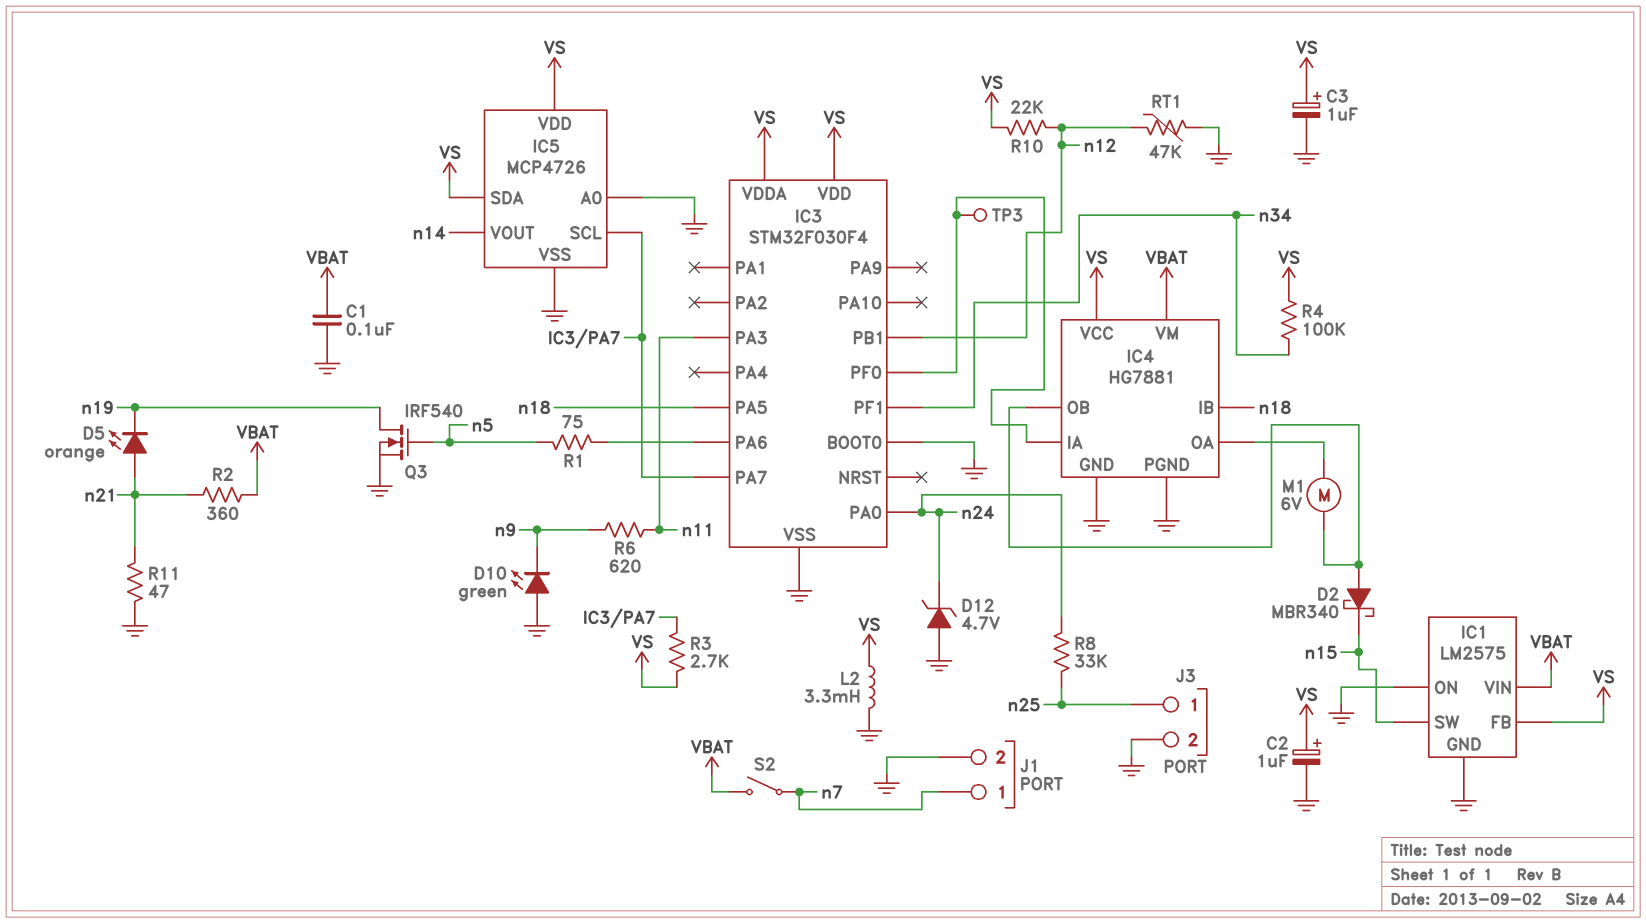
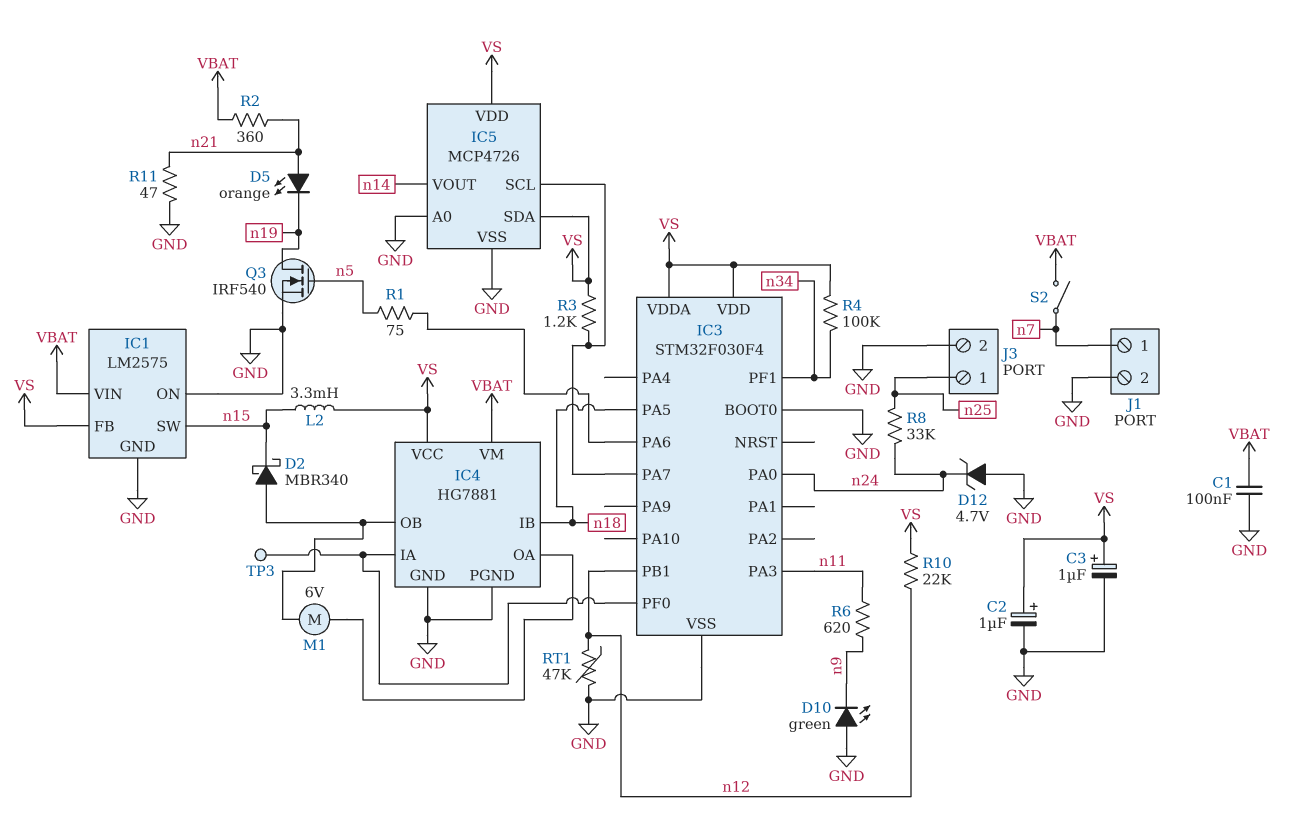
L2: 3.3mH (GND, VS) -> 3.3mH (VS, n15)
R3: 2.7k (IC3/PA7, VS) -> 1.2k (IC3/PA7, VS)

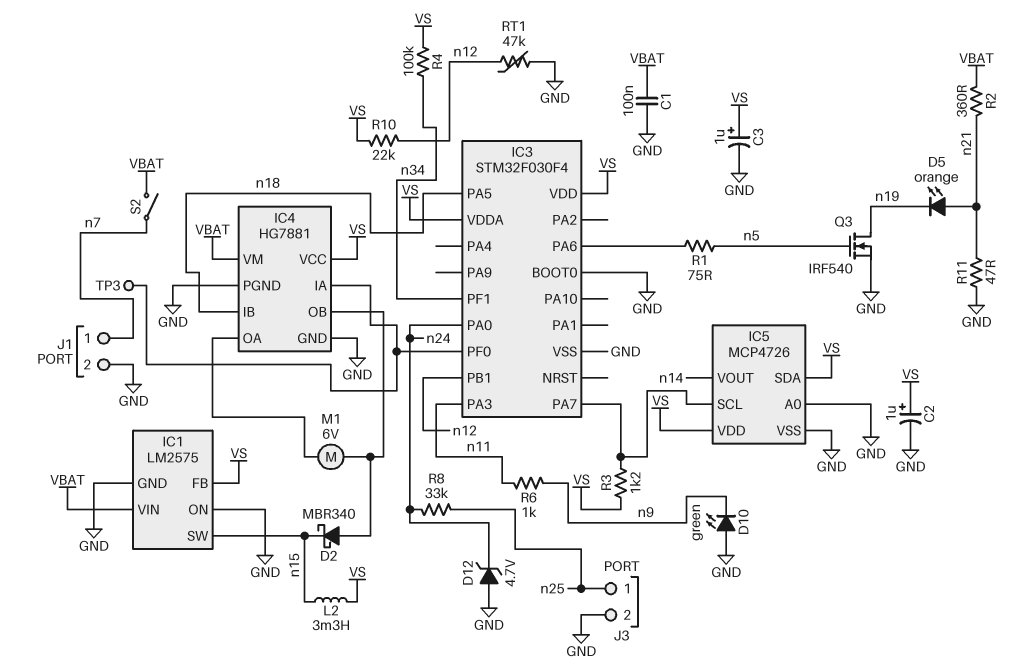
R6: 620 (n9, n11) -> 1k (n9, n11)

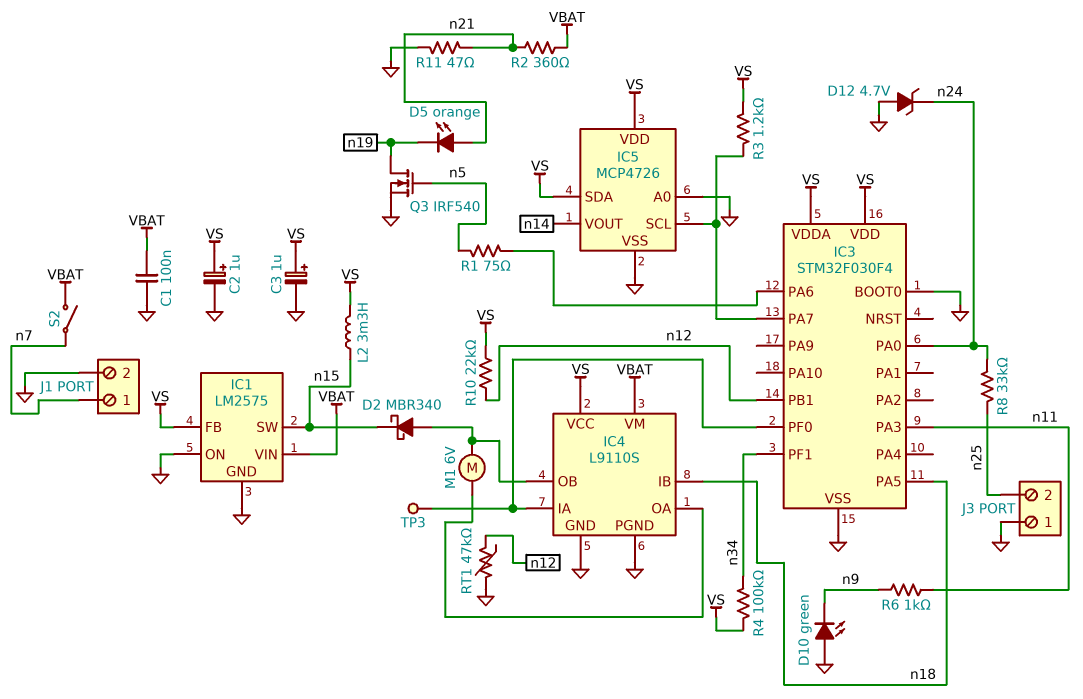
IC4: HG7881 -> L9110S
J3 pin 1: n25 -> GND
J3 pin 2: GND -> n25

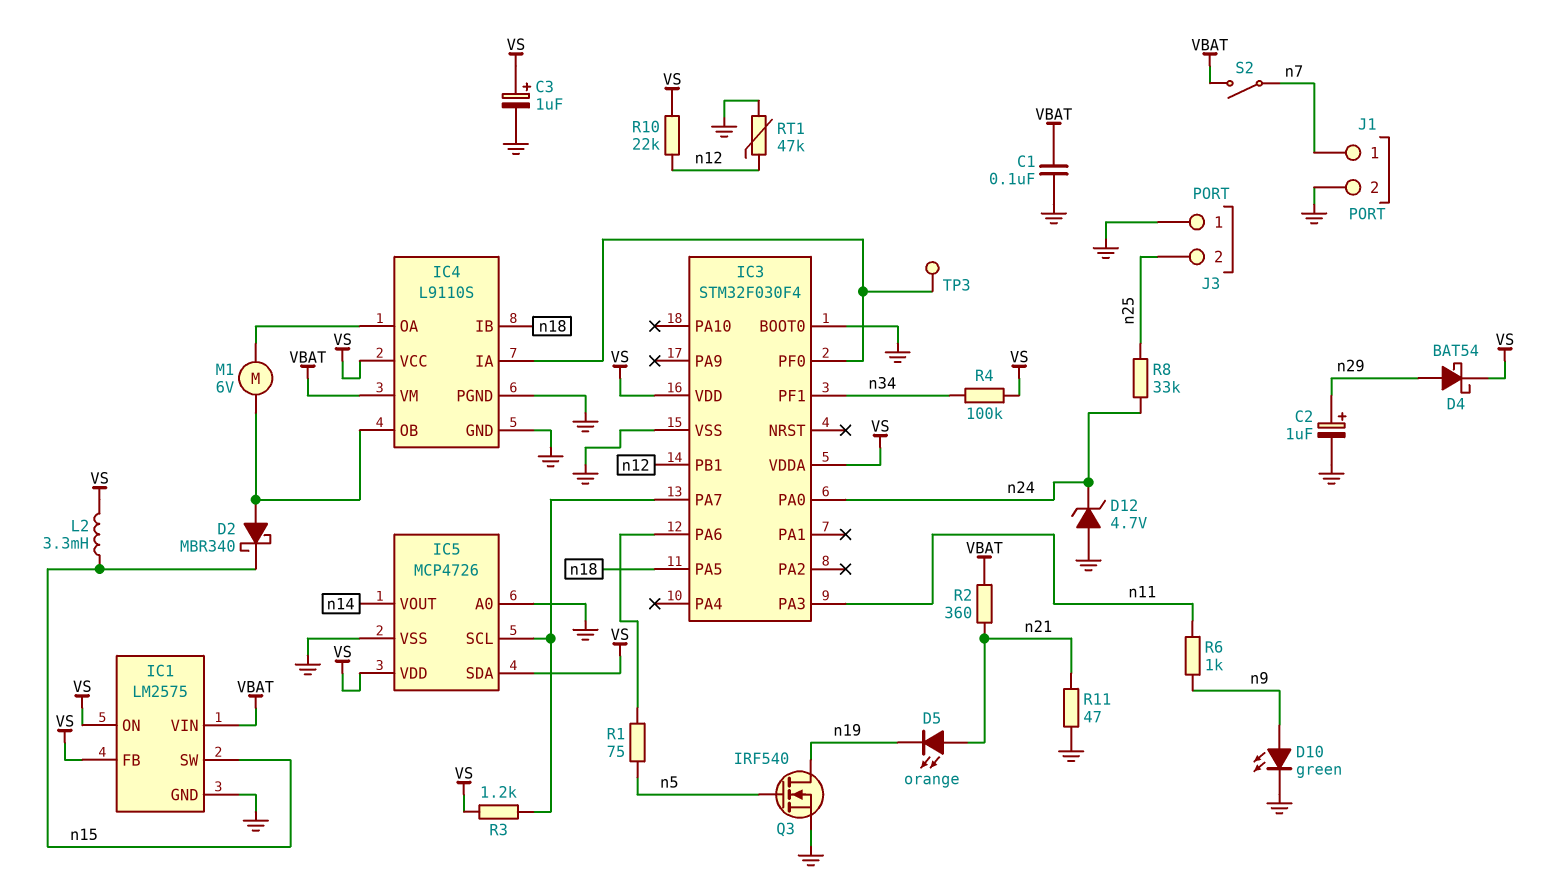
C2: 1uF (plus VS, minus GND) -> 1uF (plus n29, minus GND)
D4: none -> schottky BAT54 (A n29, K VS)
D10: LED green (A GND, K n9) -> LED green (A n9, K GND)
IC1 pin ON: GND -> VS

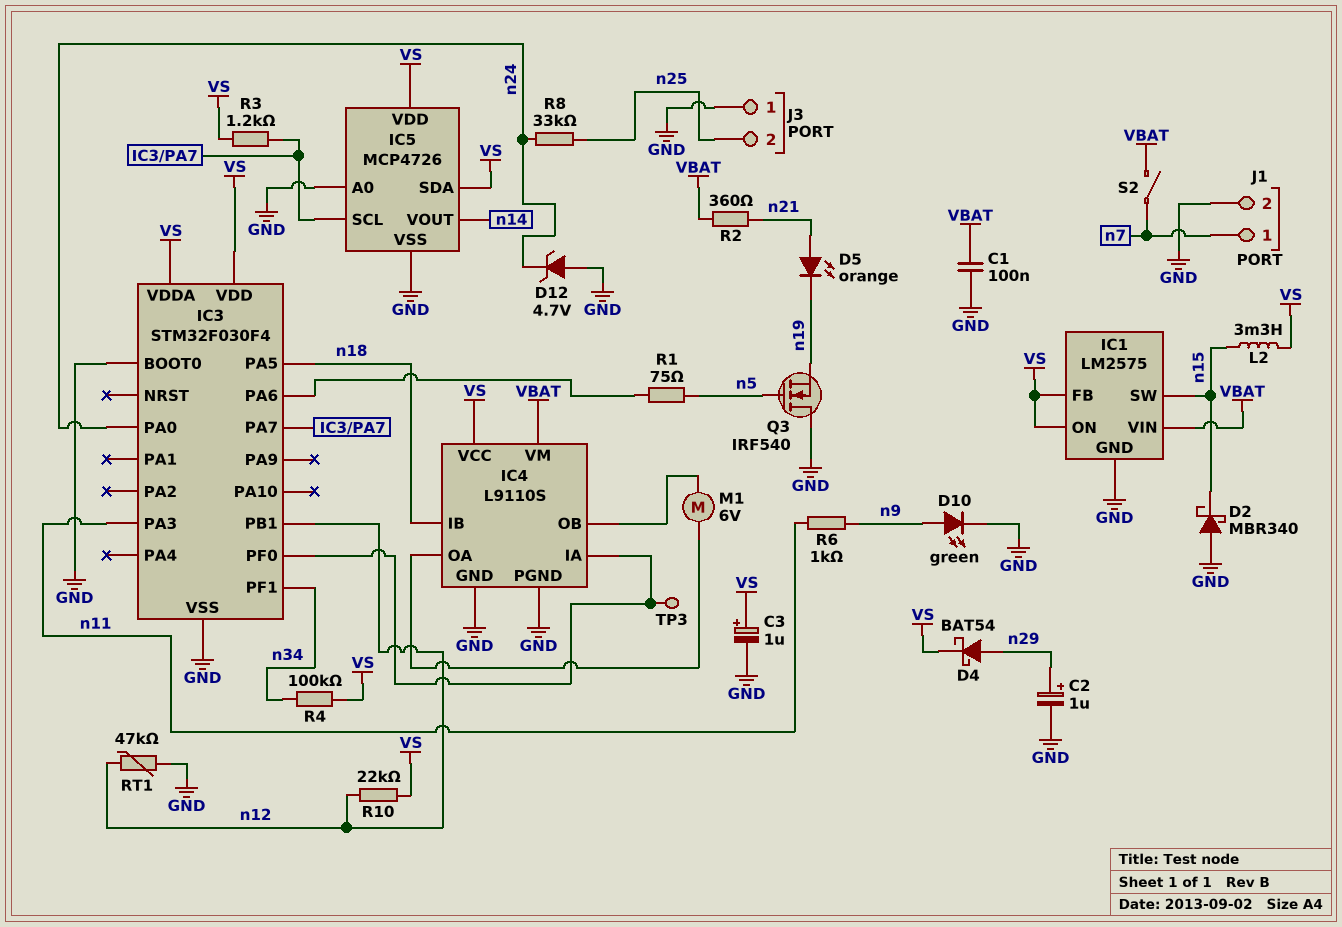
D2: schottky MBR340 (A IC4/OB, K n15) -> schottky MBR340 (A GND, K n15)
Q3: NMOS IRF540 (G n5, D n19, S GND) -> NMOS IRF540 (G n5, D GND, S n19)
R11: 47 (GND, n21) -> none

